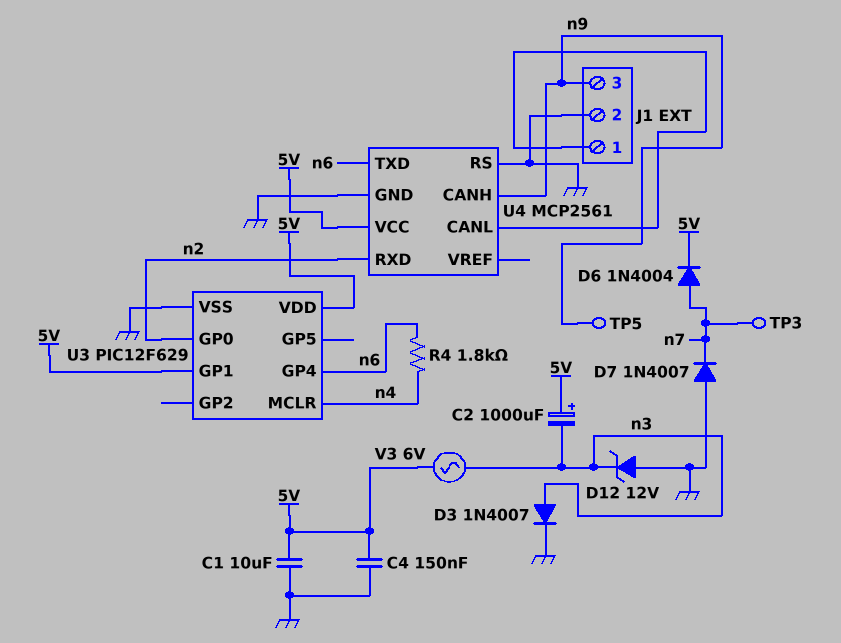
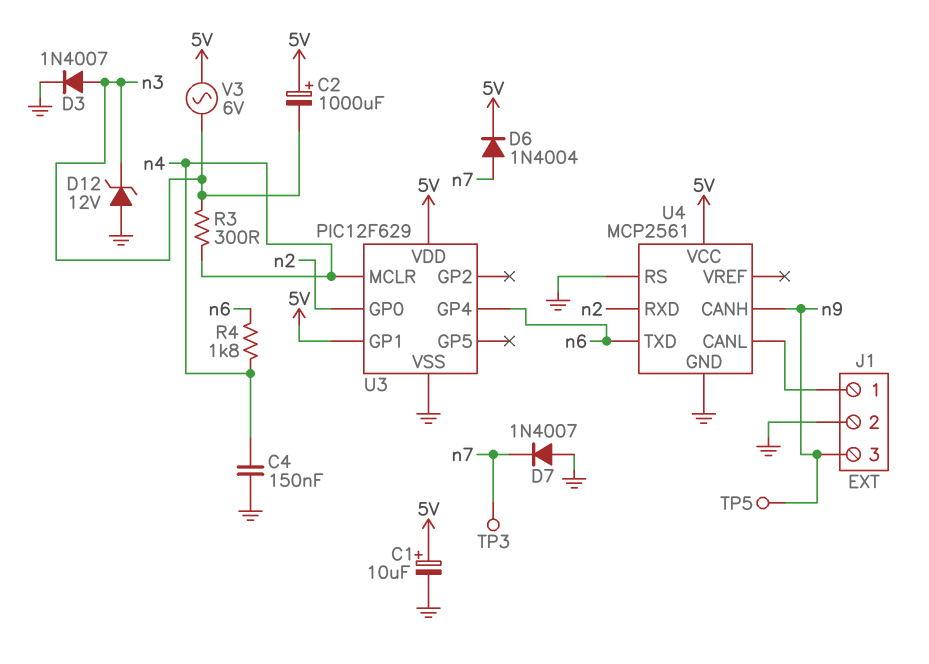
C1: 10uF (5V, GND) -> 10uF (plus 5V, minus GND)
C4: 150nF (5V, GND) -> 150nF (GND, n4)
R3: none -> 300 (n3, n4)

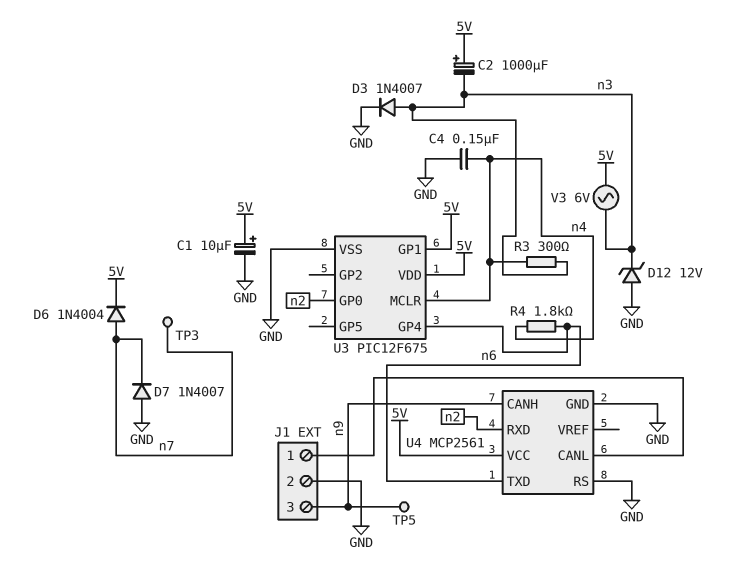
U3: PIC12F629 -> PIC12F675

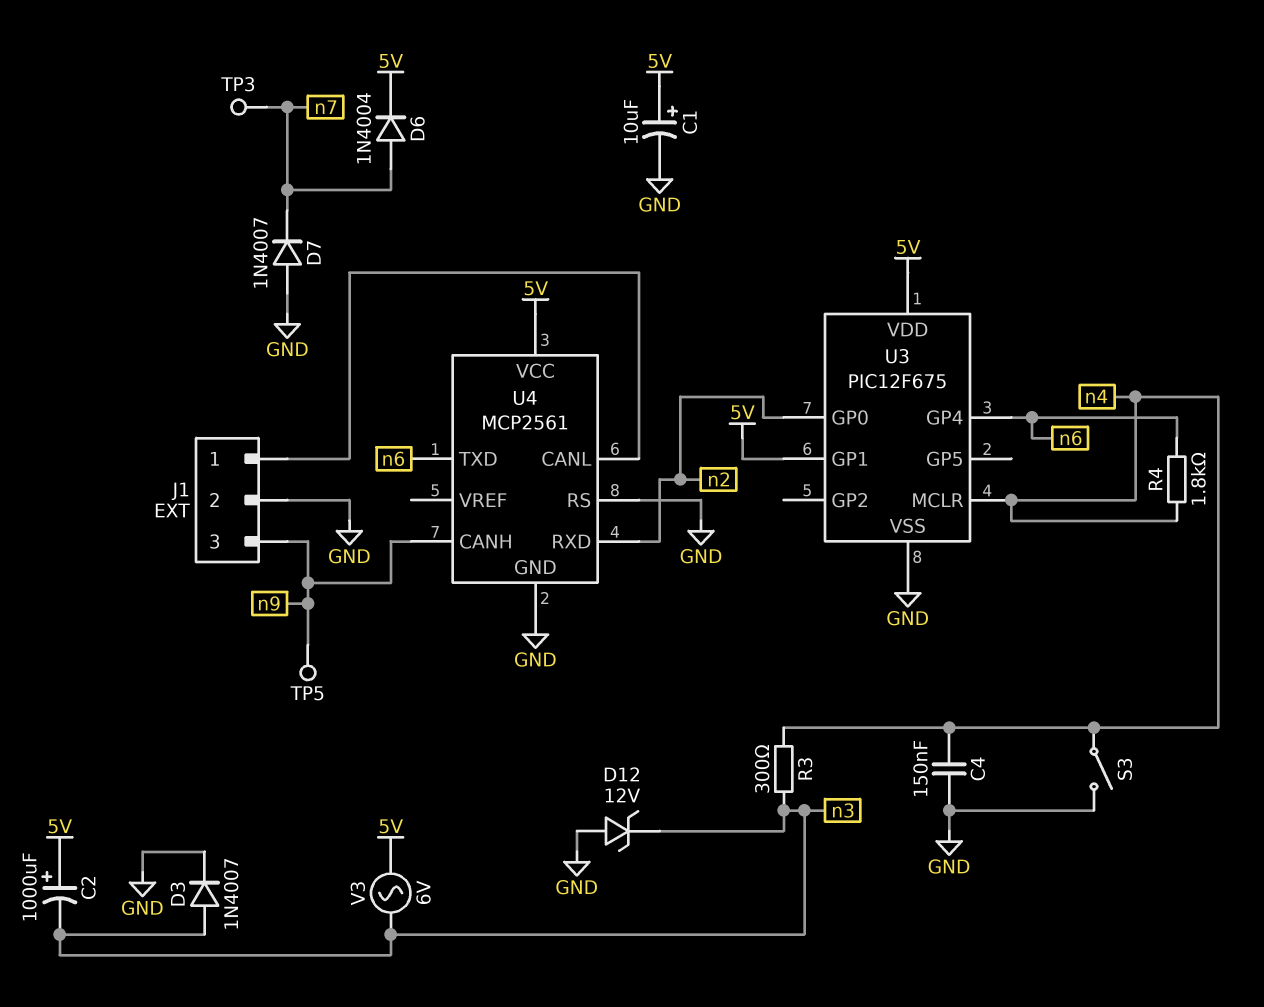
S3: none -> switch (GND, n4)

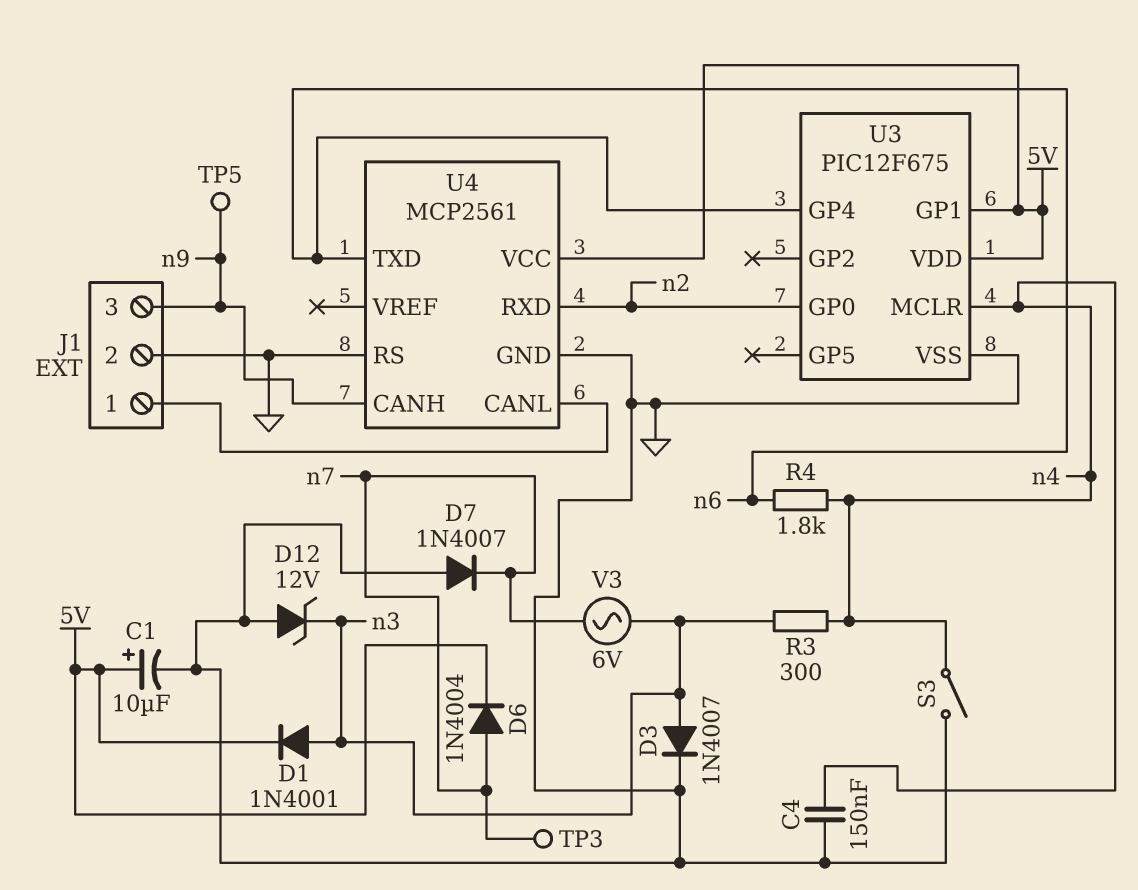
C2: 1000uF (plus 5V, minus n3) -> none
D1: none -> diode 1N4001 (A n3, K 5V)
V3: AC 6V (5V, n3) -> AC 6V (n3, n7)

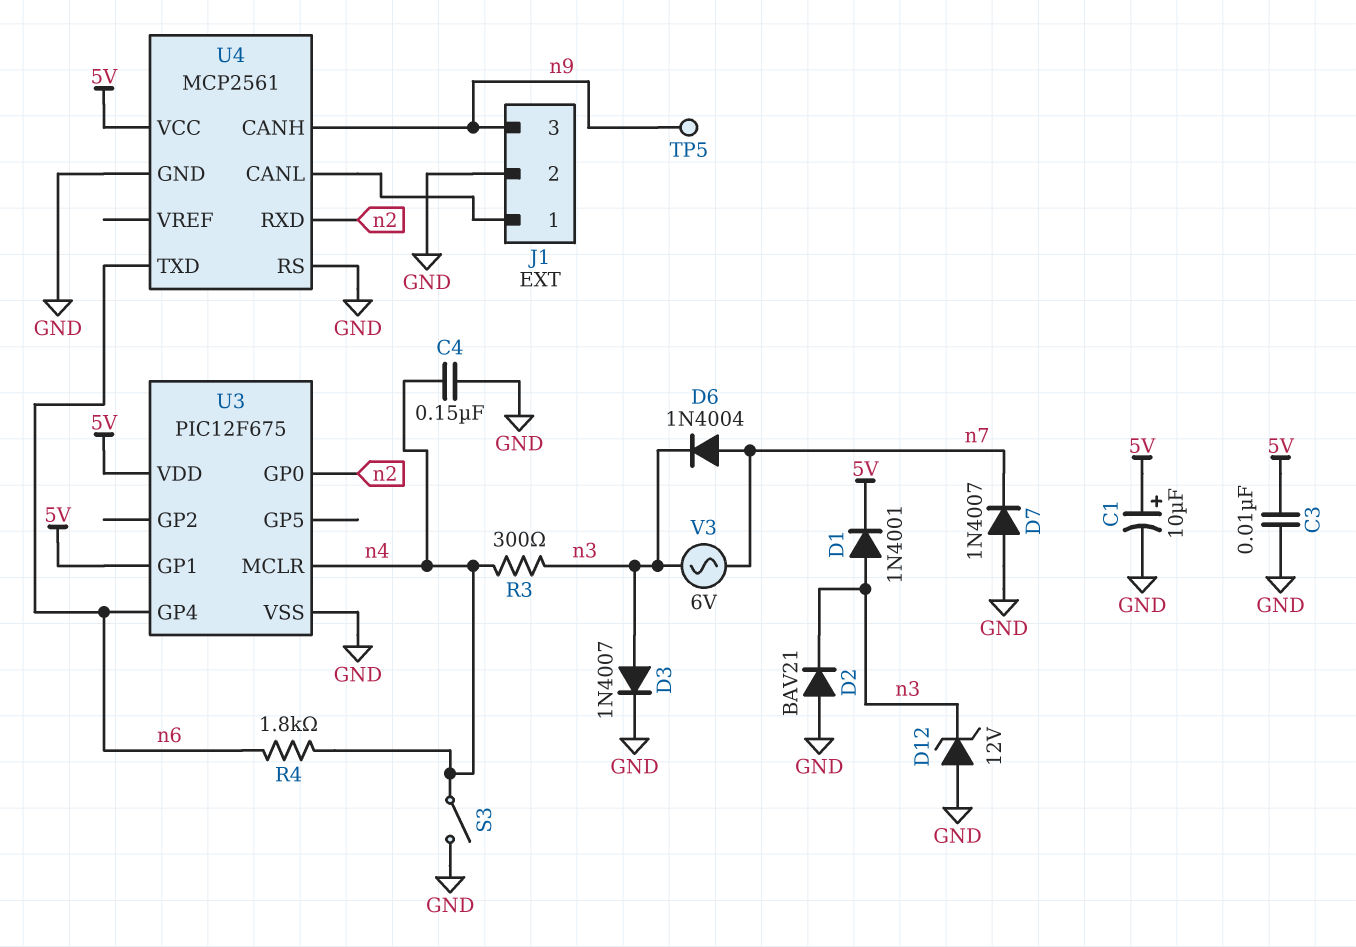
C3: none -> 10nF (5V, GND)
D2: none -> diode BAV21 (A GND, K n3)
D6: diode 1N4004 (A n7, K 5V) -> diode 1N4004 (A n7, K n3)
TP3: test point (n7) -> none

